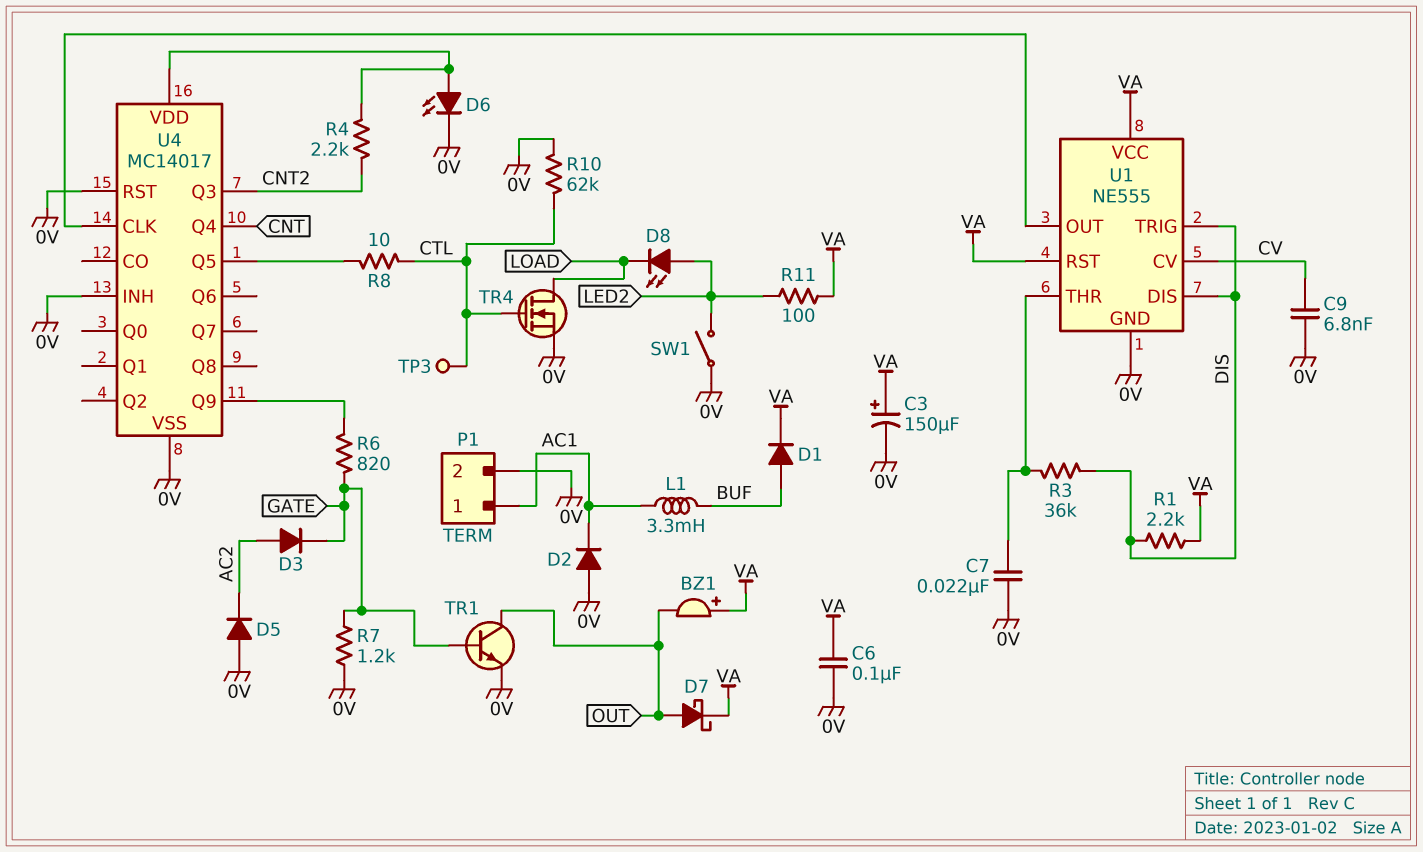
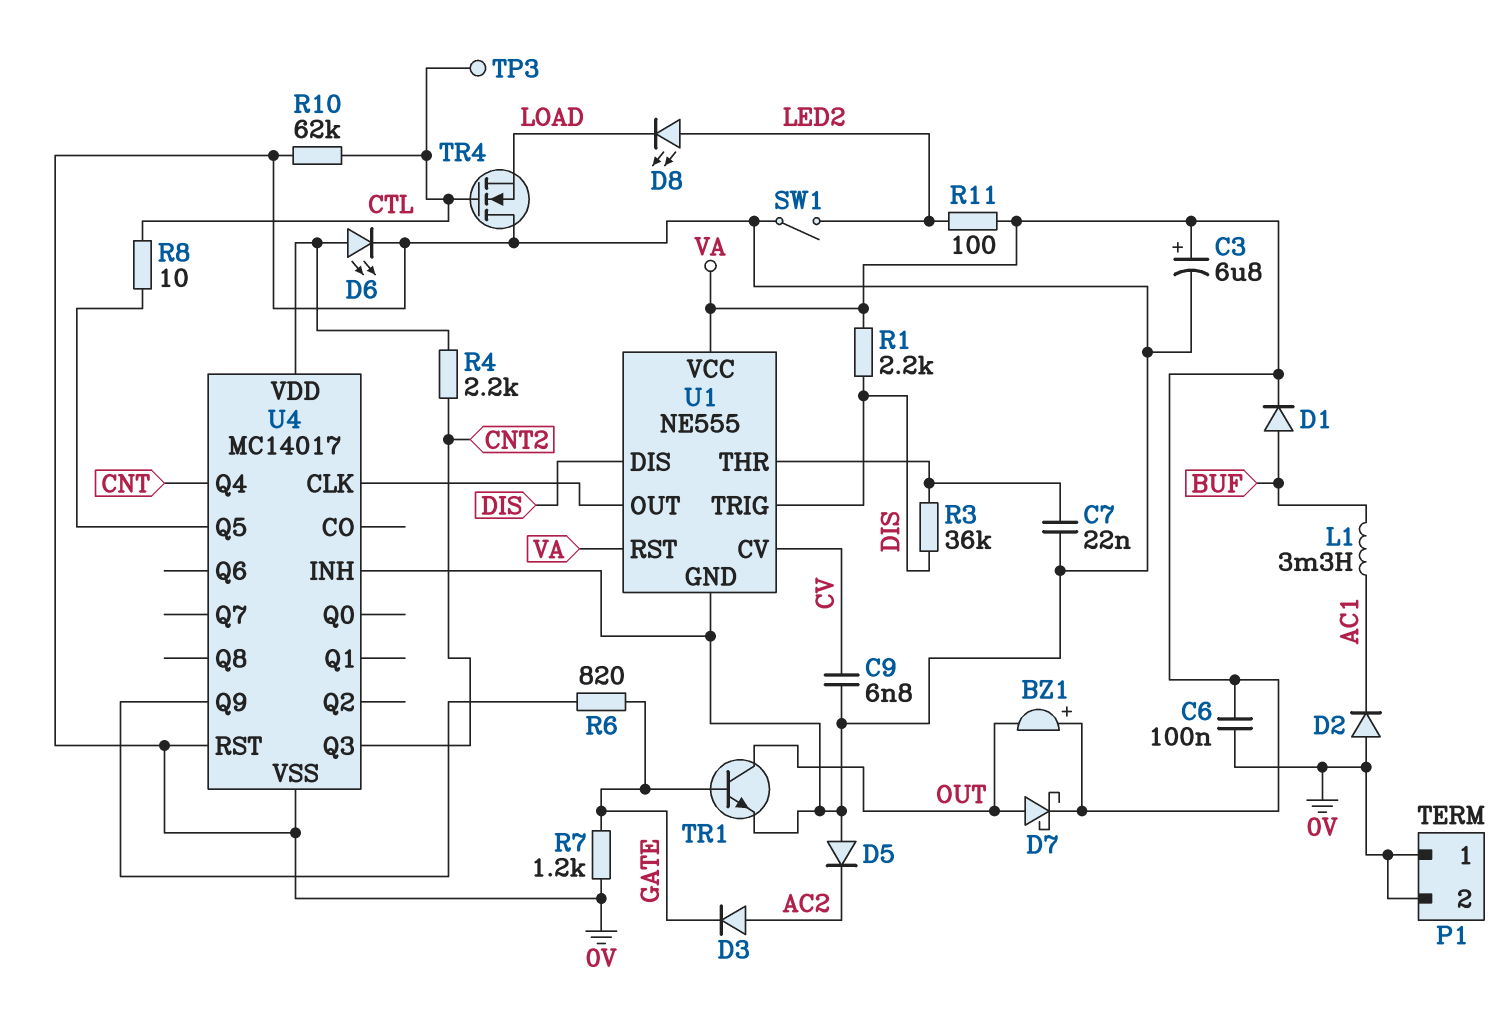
C3: 150uF (plus VA, minus 0V) -> 6.8uF (plus VA, minus 0V)
P1 pin 1: AC1 -> 0V
TR4: NMOS (G CTL, D LOAD, S 0V) -> NMOS (G CTL, D 0V, S LOAD)

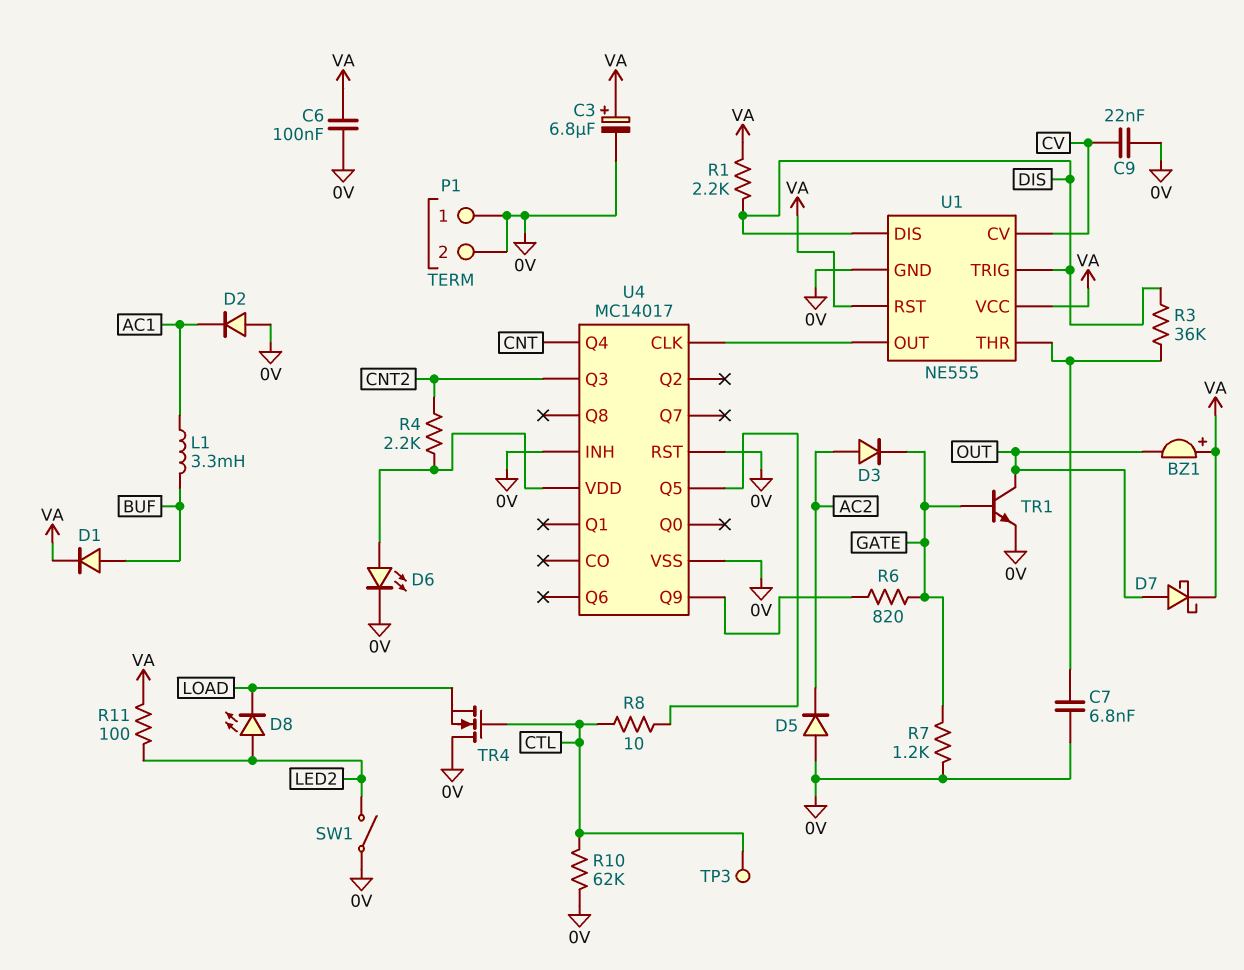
C7: 22nF (0V, U1/THR) -> 6.8nF (0V, U1/THR)
C9: 6.8nF (0V, CV) -> 22nF (0V, CV)

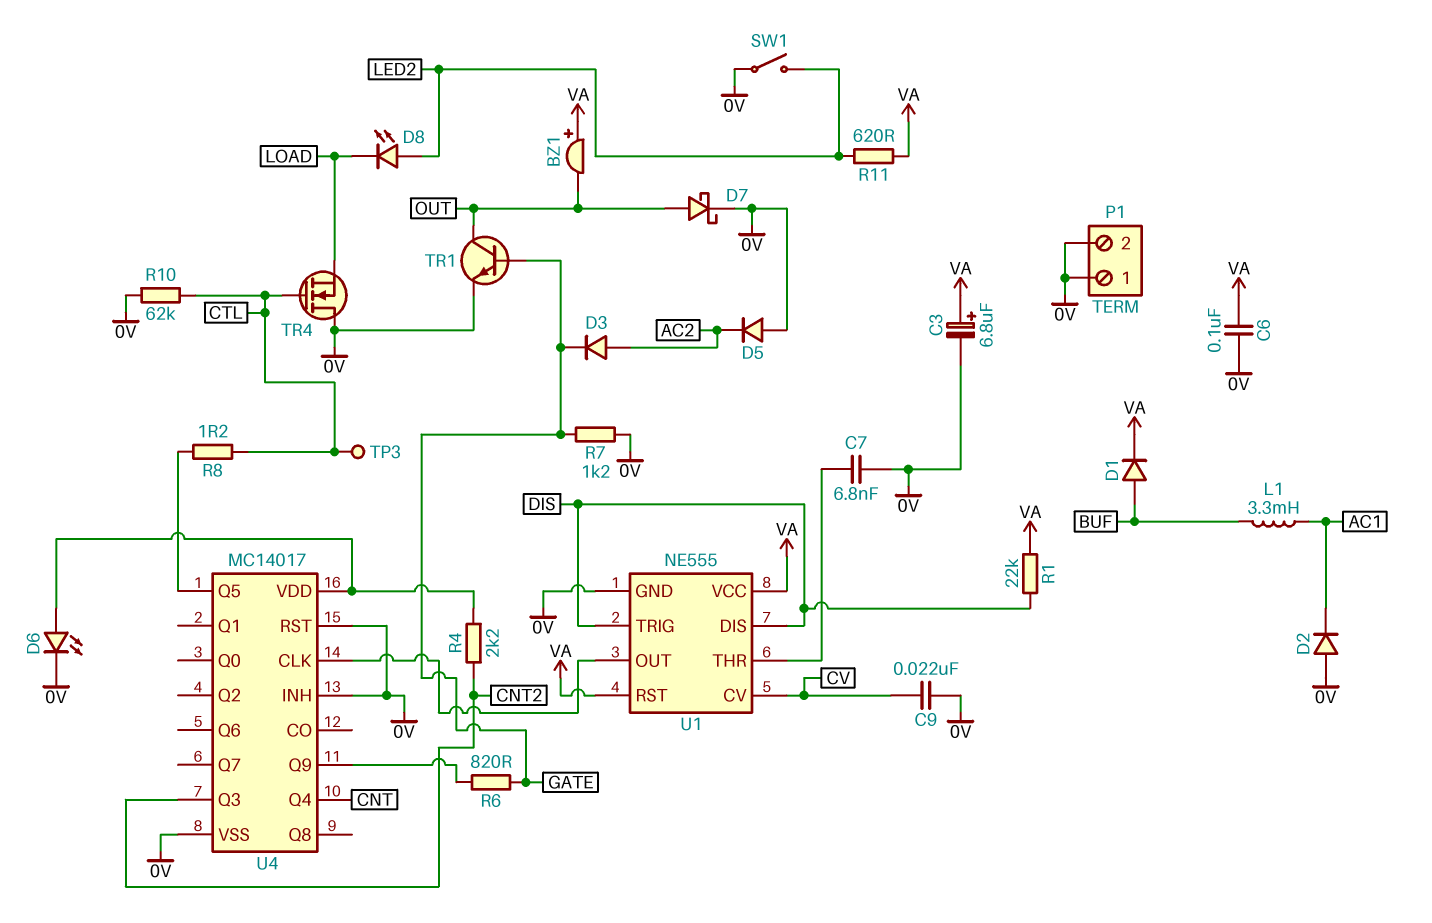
D7: schottky (A OUT, K VA) -> schottky (A OUT, K 0V)
R1: 2.2k (DIS, VA) -> 22k (DIS, VA)
R3: 36k (DIS, U1/THR) -> none
R8: 10 (CTL, U4/Q5) -> 1.2 (CTL, U4/Q5)
R11: 100 (LED2, VA) -> 620 (LED2, VA)

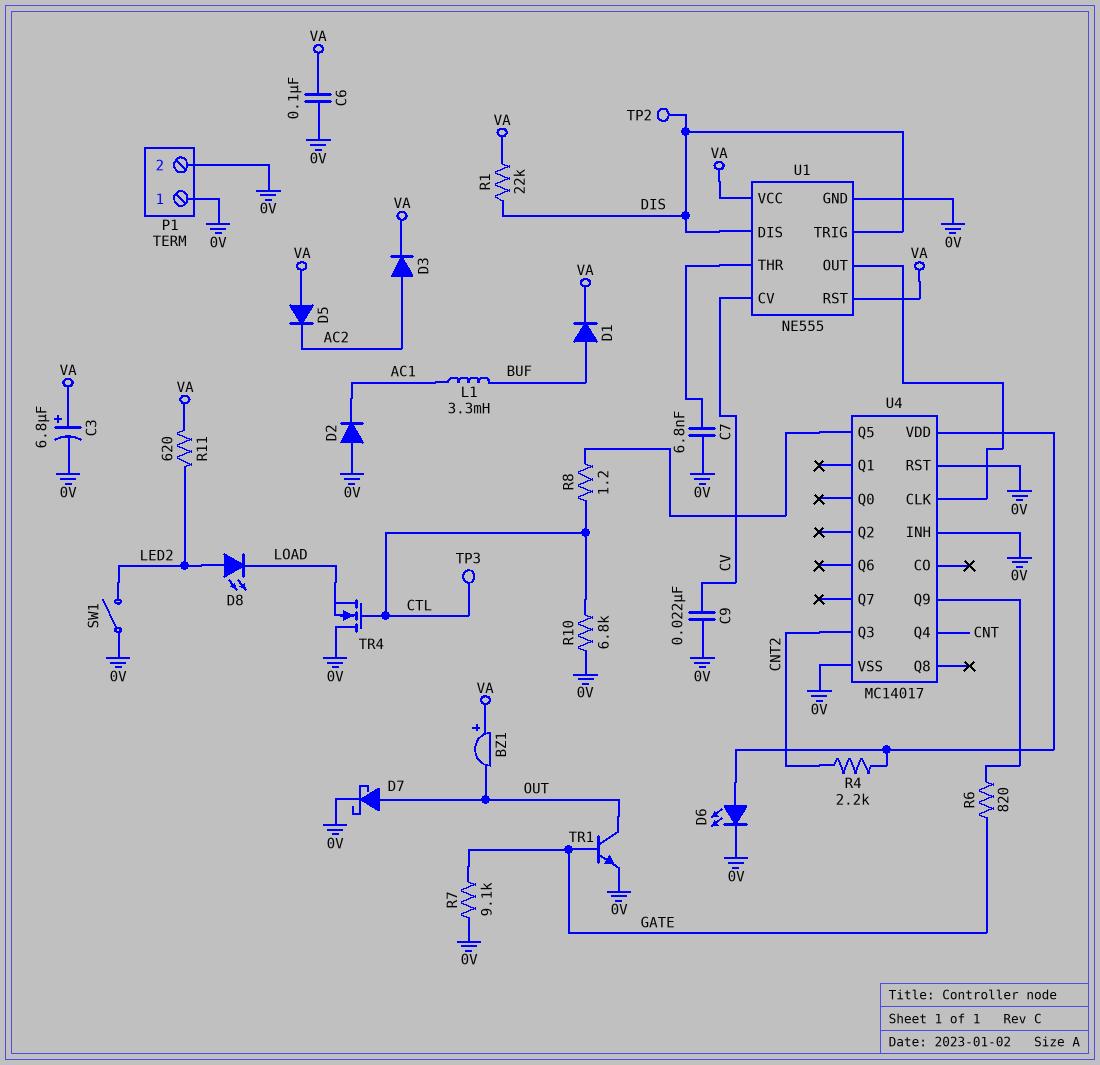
D3: diode (A AC2, K GATE) -> diode (A AC2, K VA)
D5: diode (A 0V, K AC2) -> diode (A VA, K AC2)
R7: 1.2k (0V, GATE) -> 9.1k (0V, GATE)
R10: 62k (0V, CTL) -> 6.8k (0V, CTL)
TP2: none -> test point (DIS)

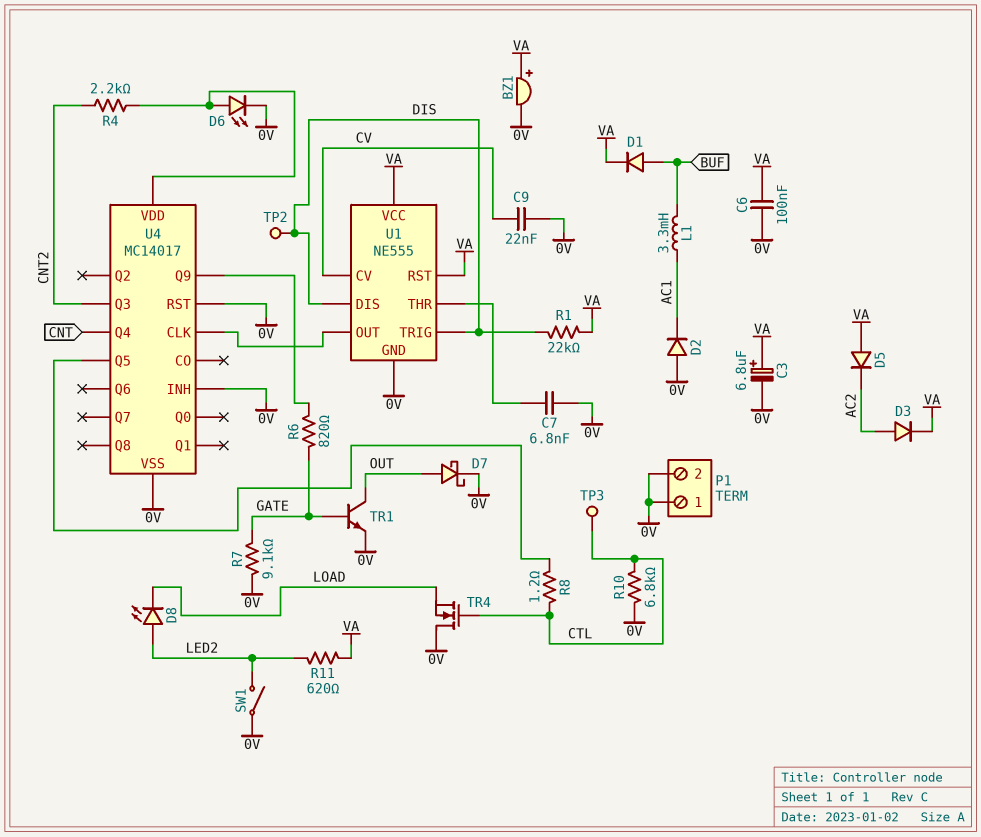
BZ1: buzzer (plus VA, minus OUT) -> buzzer (plus VA, minus 0V)

